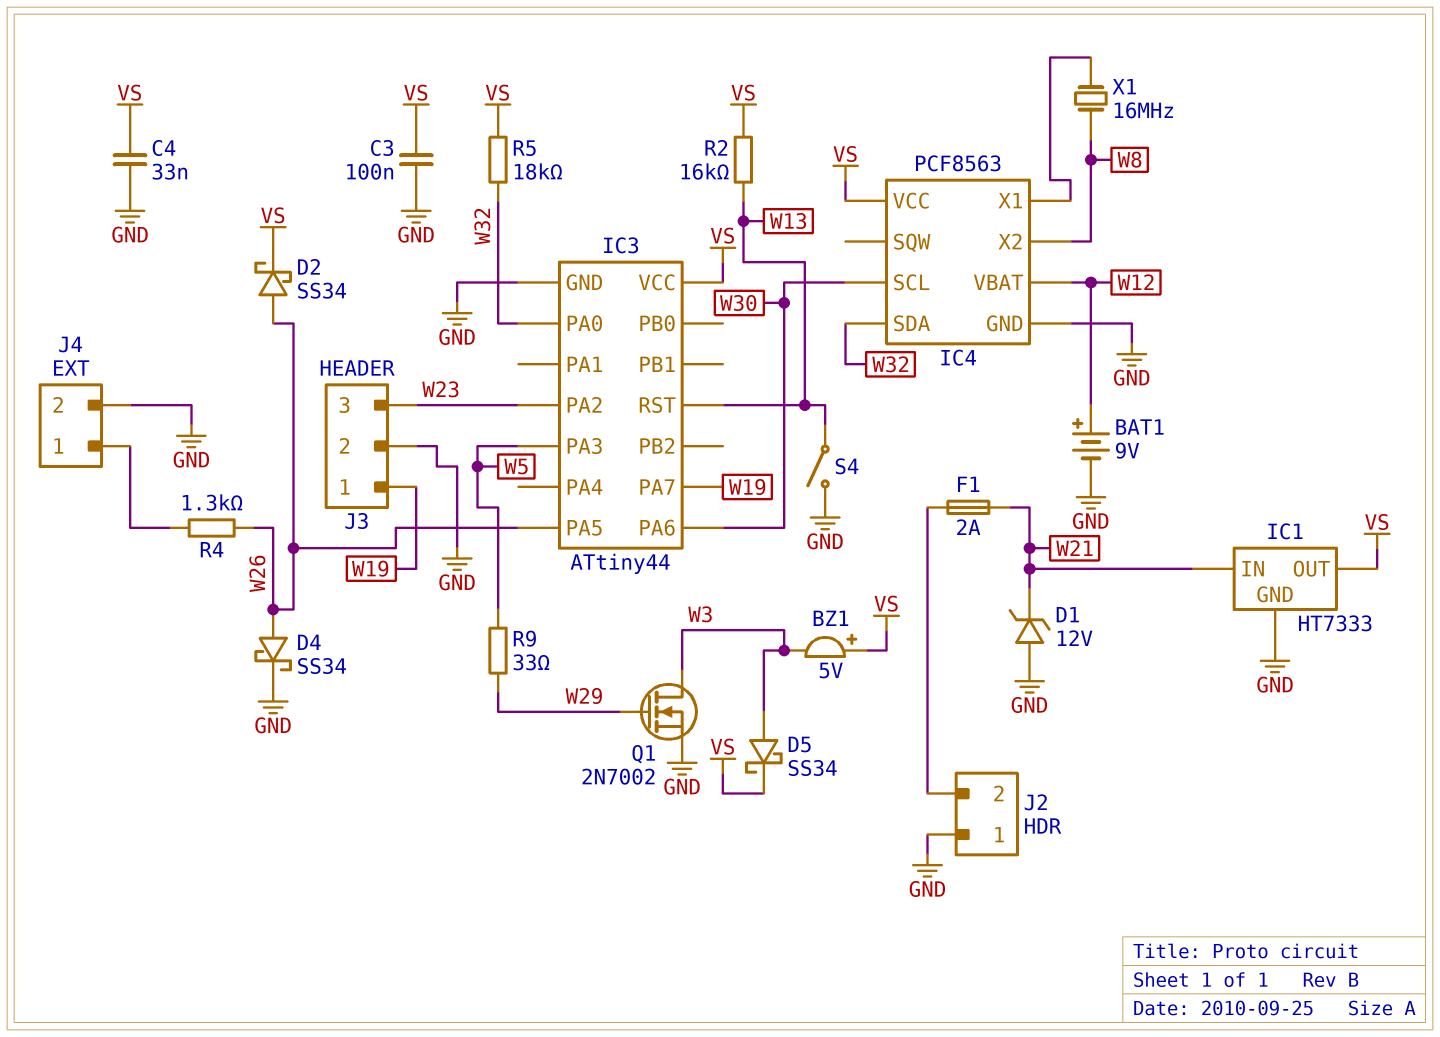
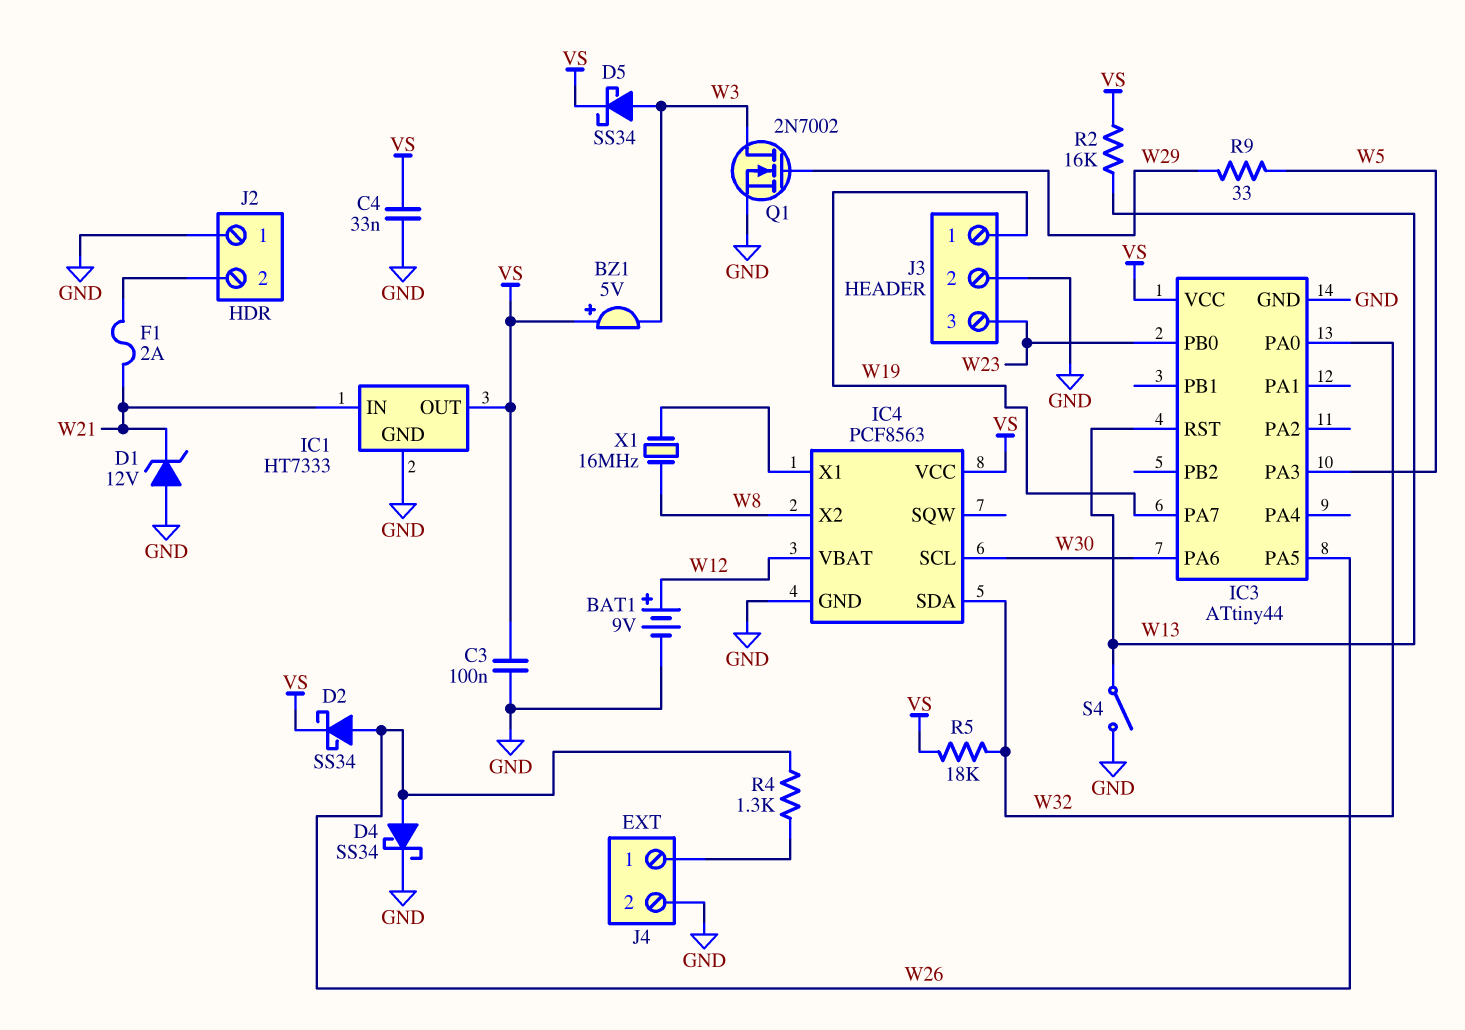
IC3 pin PA2: W23 -> none
IC3 pin PB0: none -> W23

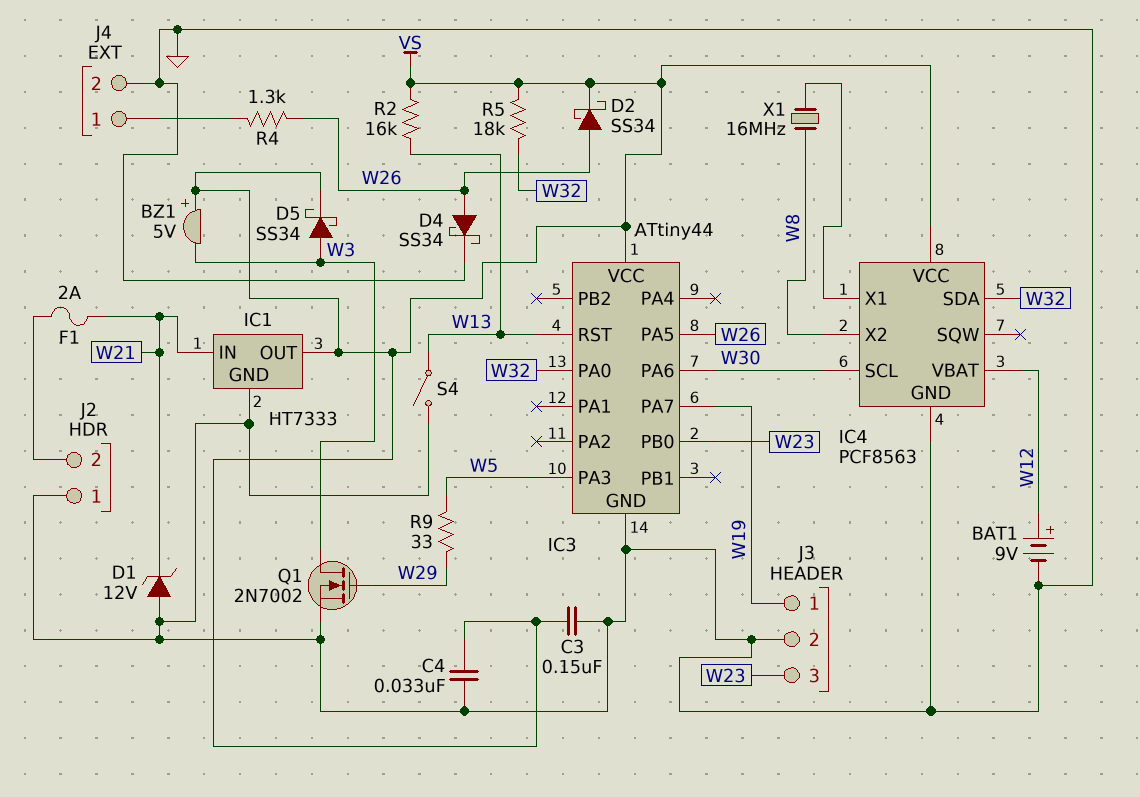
C3: 100nF (GND, VS) -> 150nF (GND, VS)

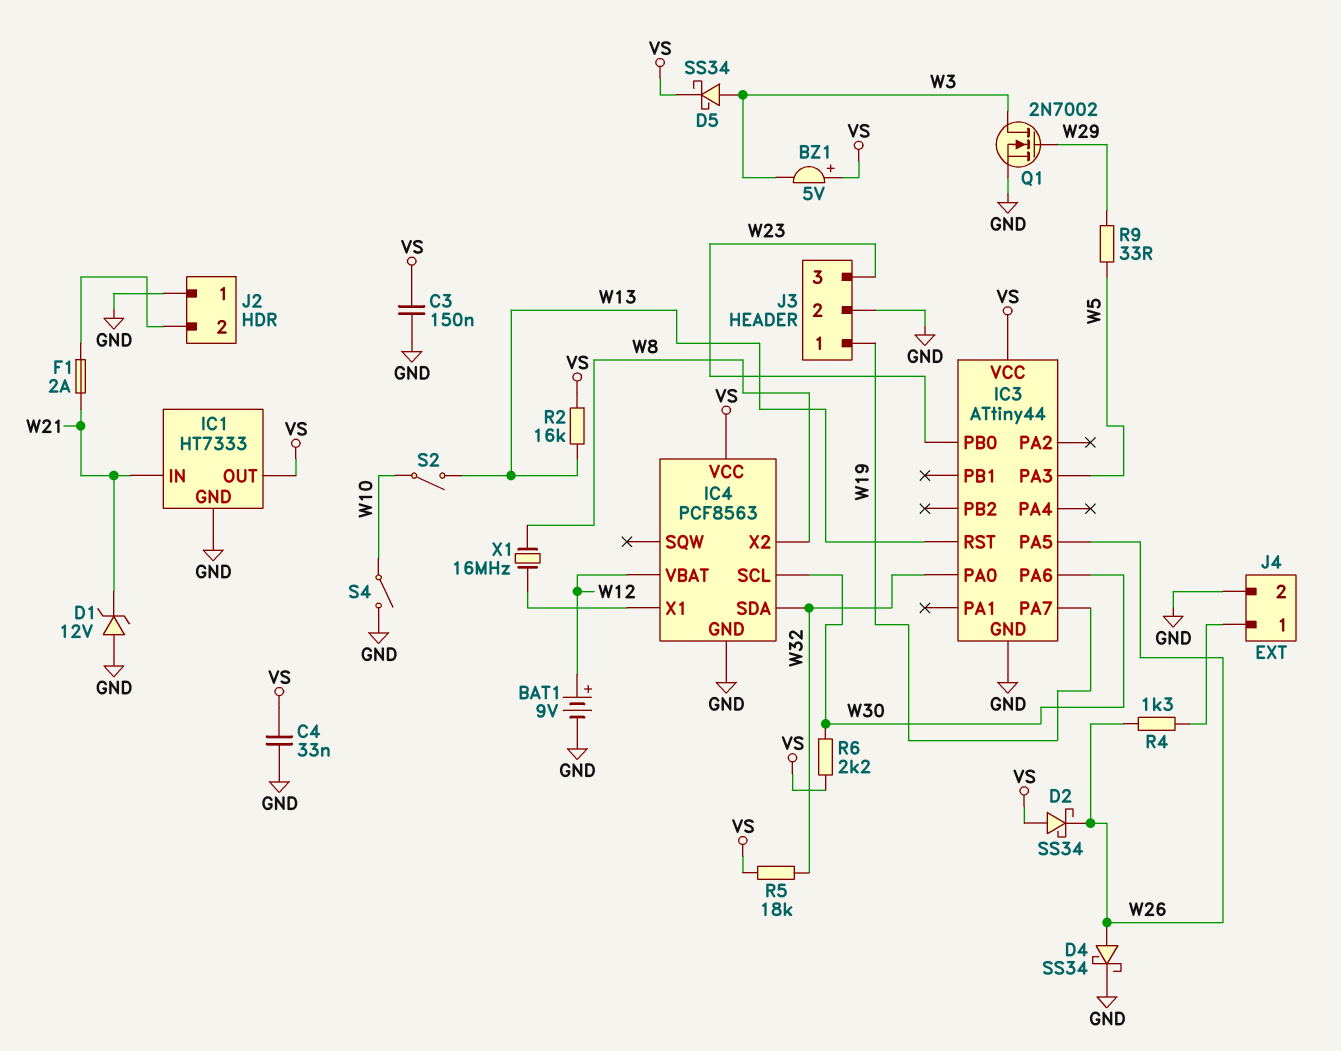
D2: schottky SS34 (A W26, K VS) -> schottky SS34 (A VS, K W26)
R6: none -> 2.2k (VS, W30)
S2: none -> switch (W10, W13)
S4: switch (GND, W13) -> switch (GND, W10)

